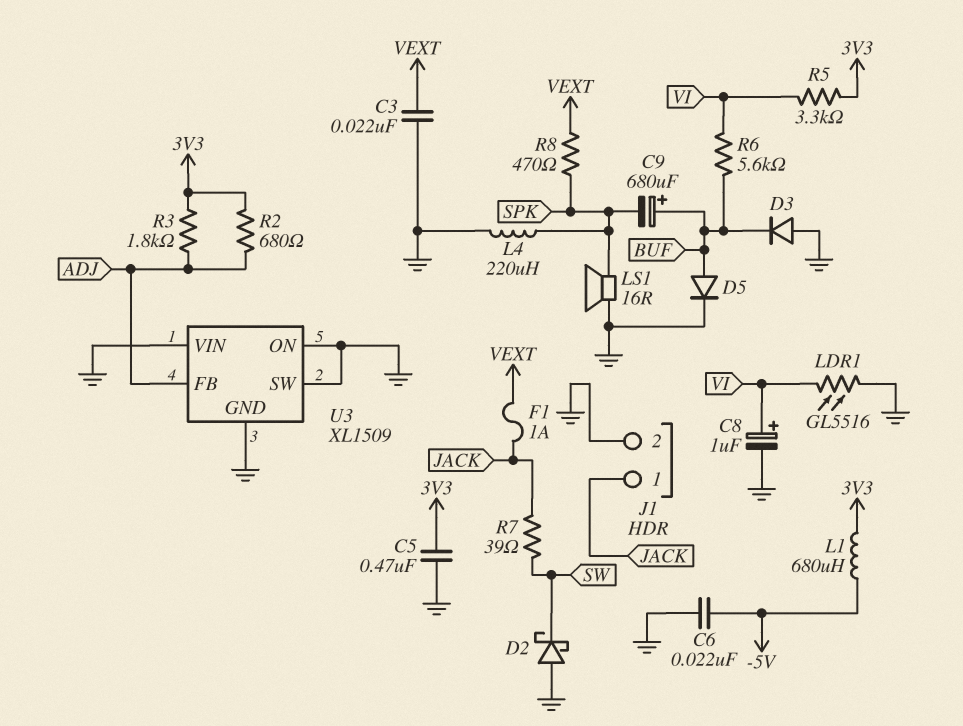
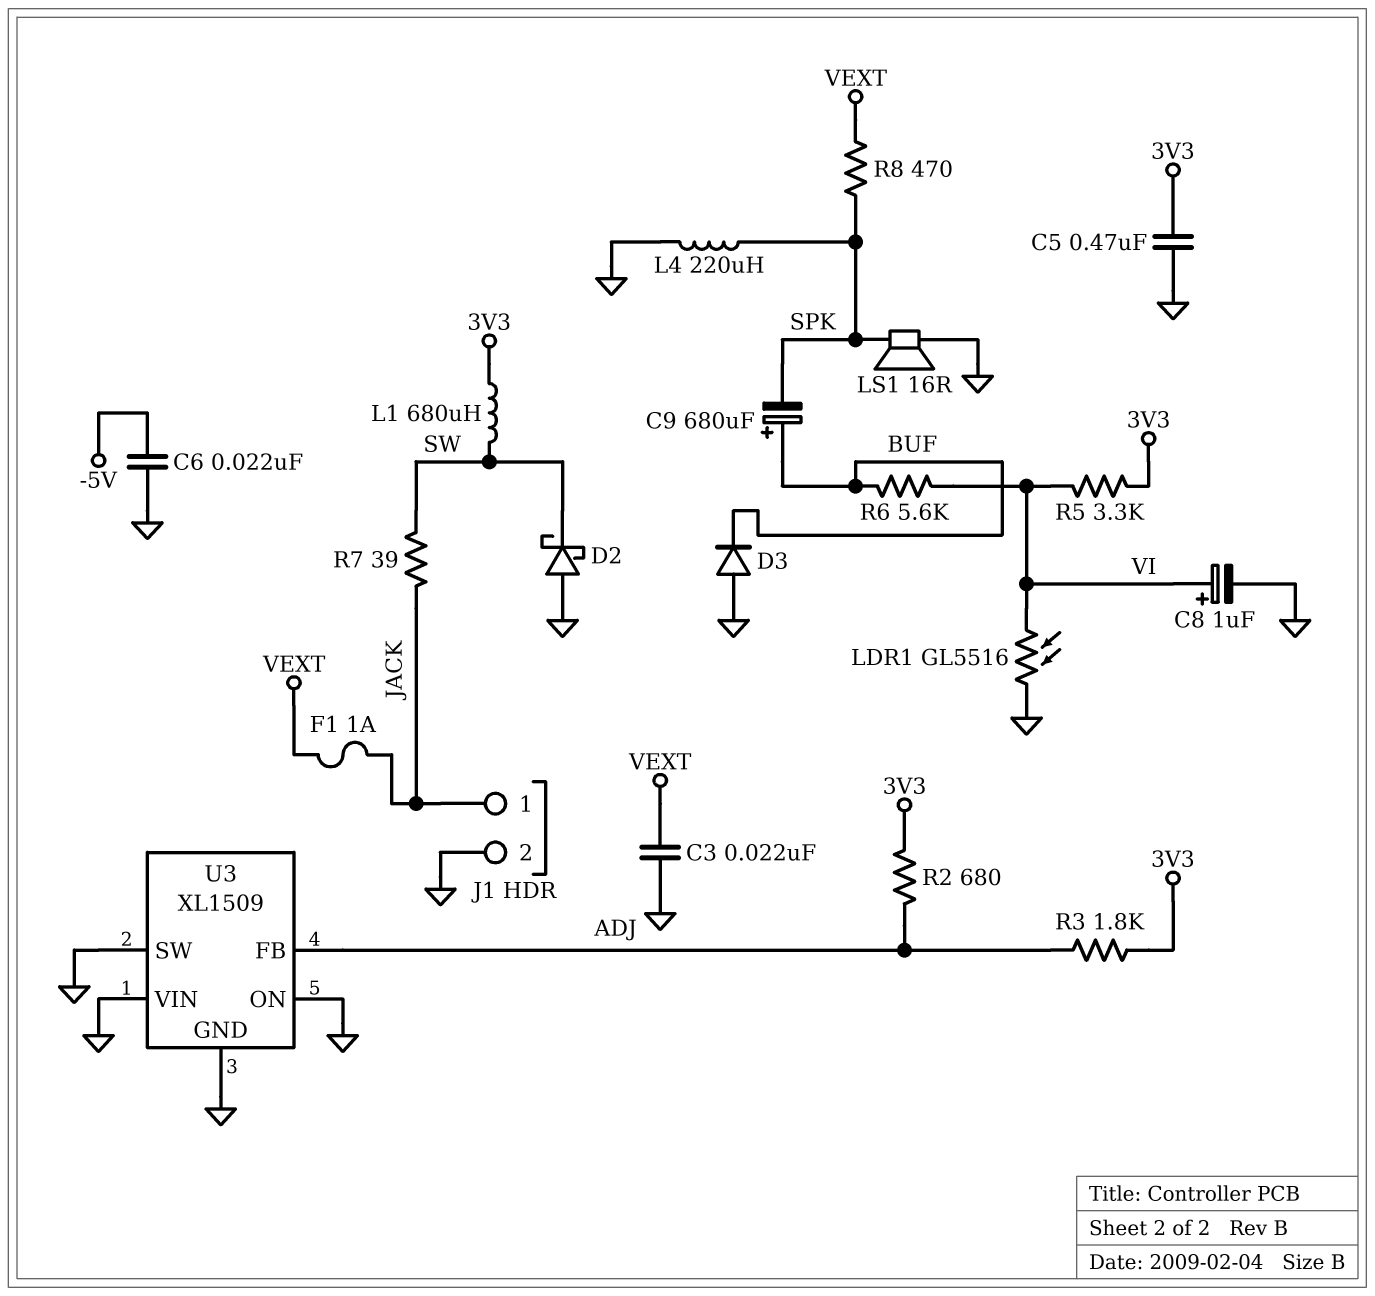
D5: diode (A BUF, K GND) -> none
L1: 680uH (-5V, 3V3) -> 680uH (3V3, SW)

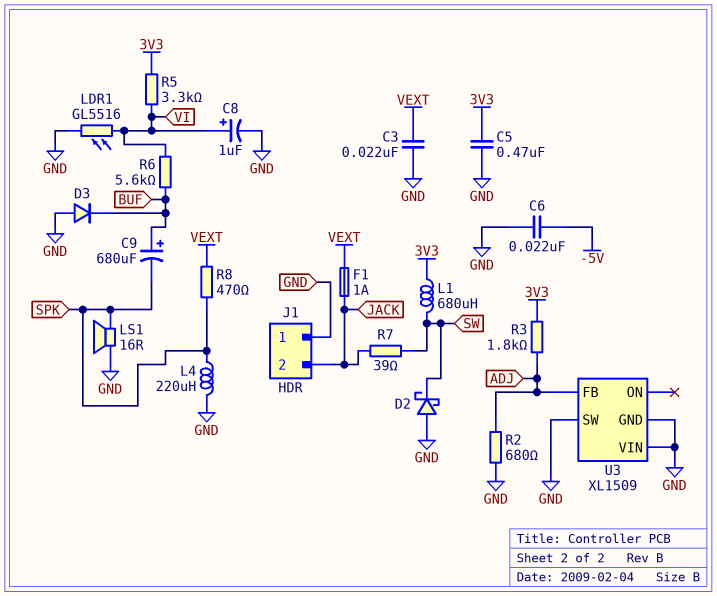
J1 pin 1: JACK -> GND
J1 pin 2: GND -> JACK
R2: 680 (3V3, ADJ) -> 680 (ADJ, GND)
U3 pin ON: GND -> none

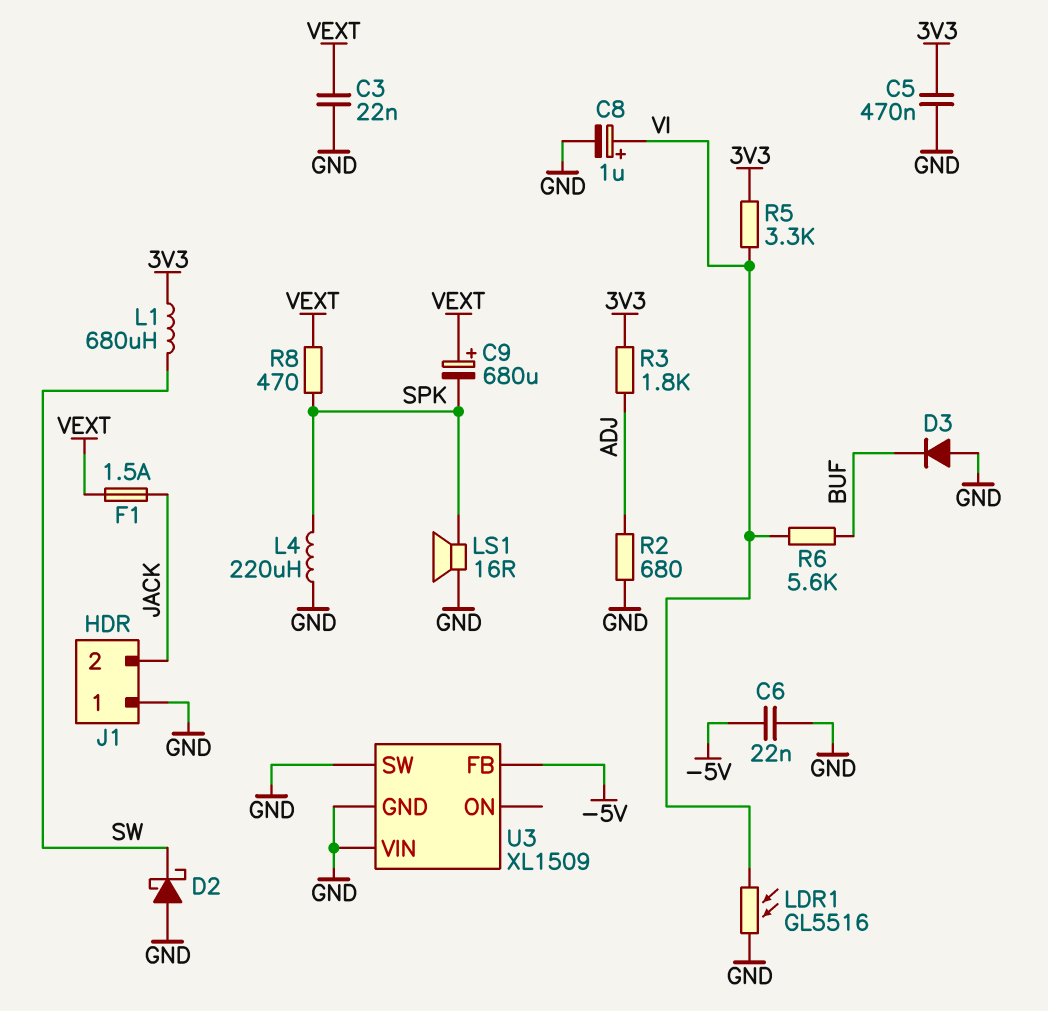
C9: 680uF (plus BUF, minus SPK) -> 680uF (plus VEXT, minus SPK)
F1: 1A (JACK, VEXT) -> 1.5A (JACK, VEXT)
R7: 39 (JACK, SW) -> none
U3 pin FB: ADJ -> -5V

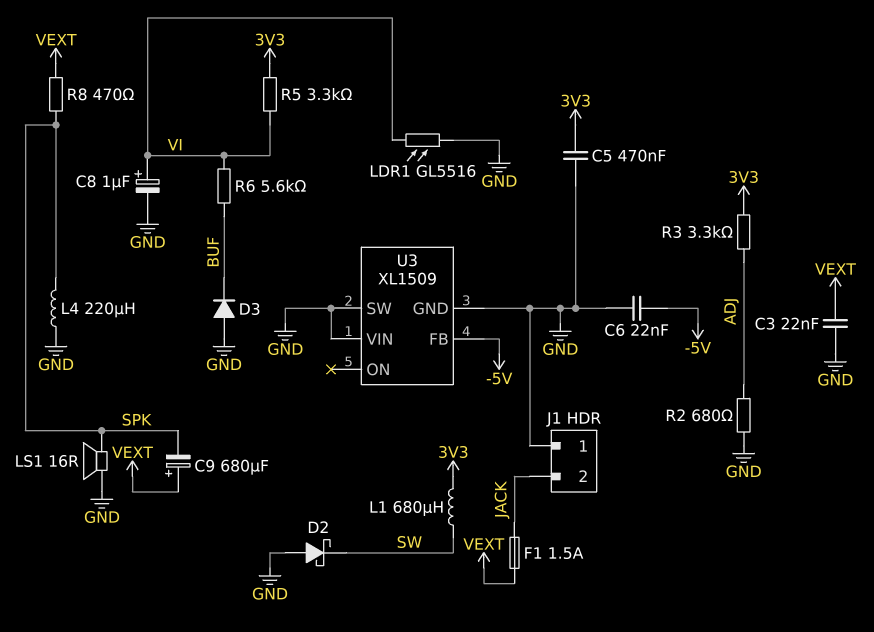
R3: 1.8k (3V3, ADJ) -> 3.3k (3V3, ADJ)

